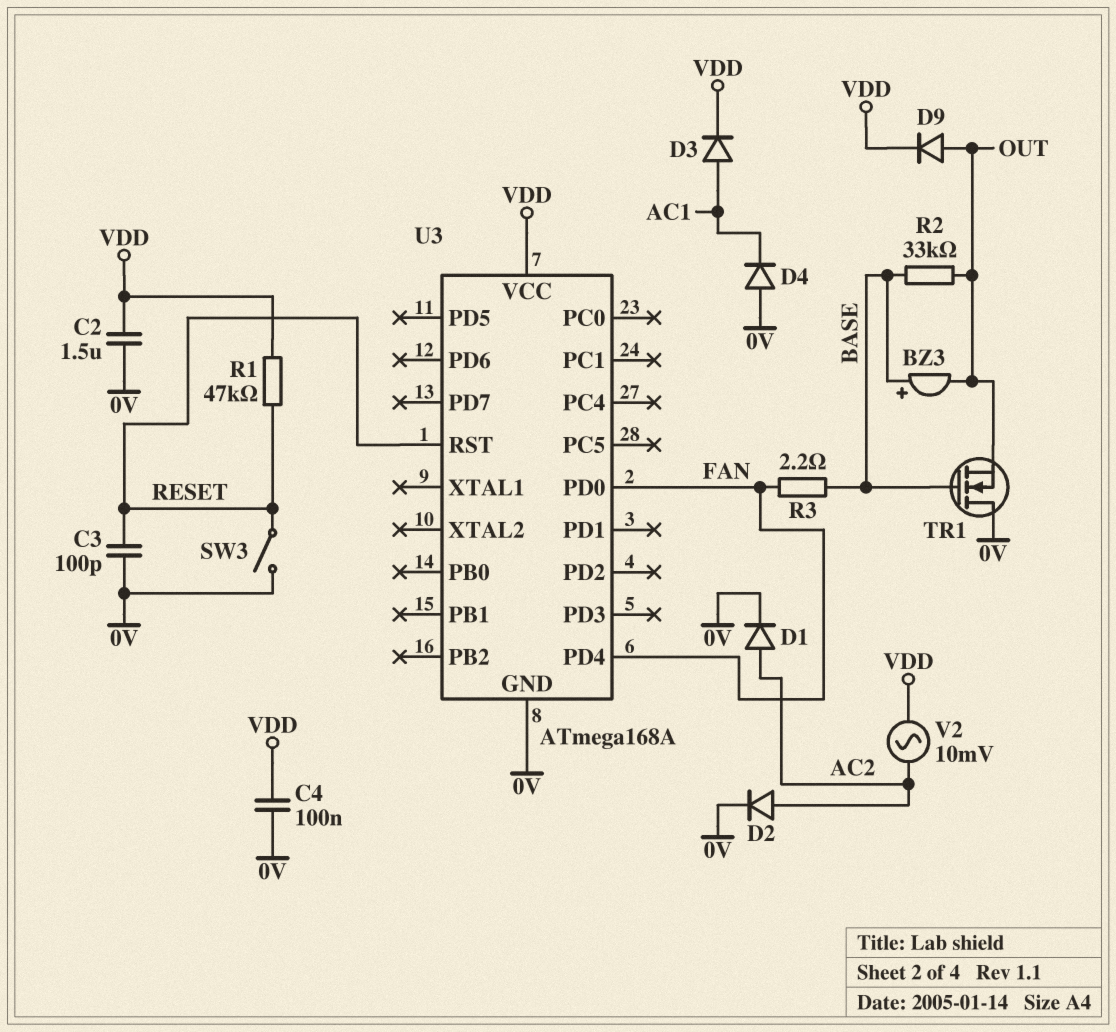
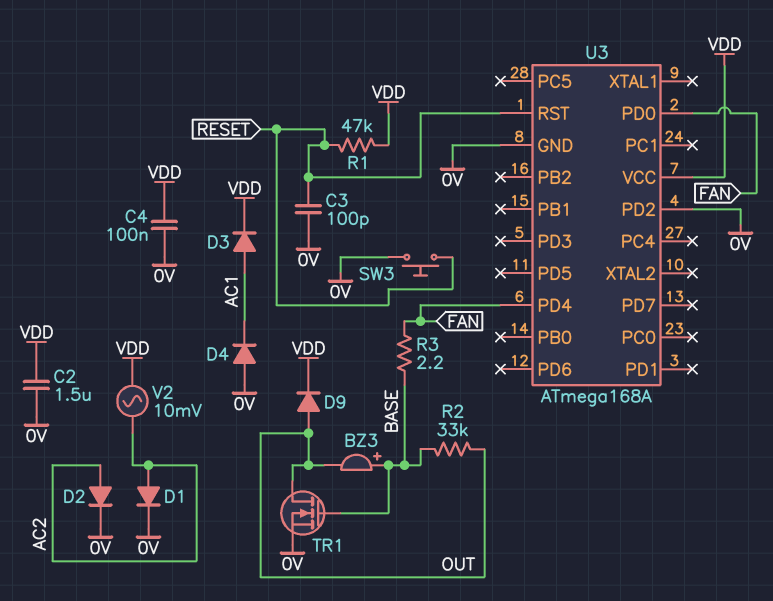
SW3: switch (0V, RESET) -> button (0V, RESET)
TR1: NMOS (G BASE, D 0V, S OUT) -> NMOS (G BASE, D OUT, S 0V)
U3 pin PD2: none -> 0V

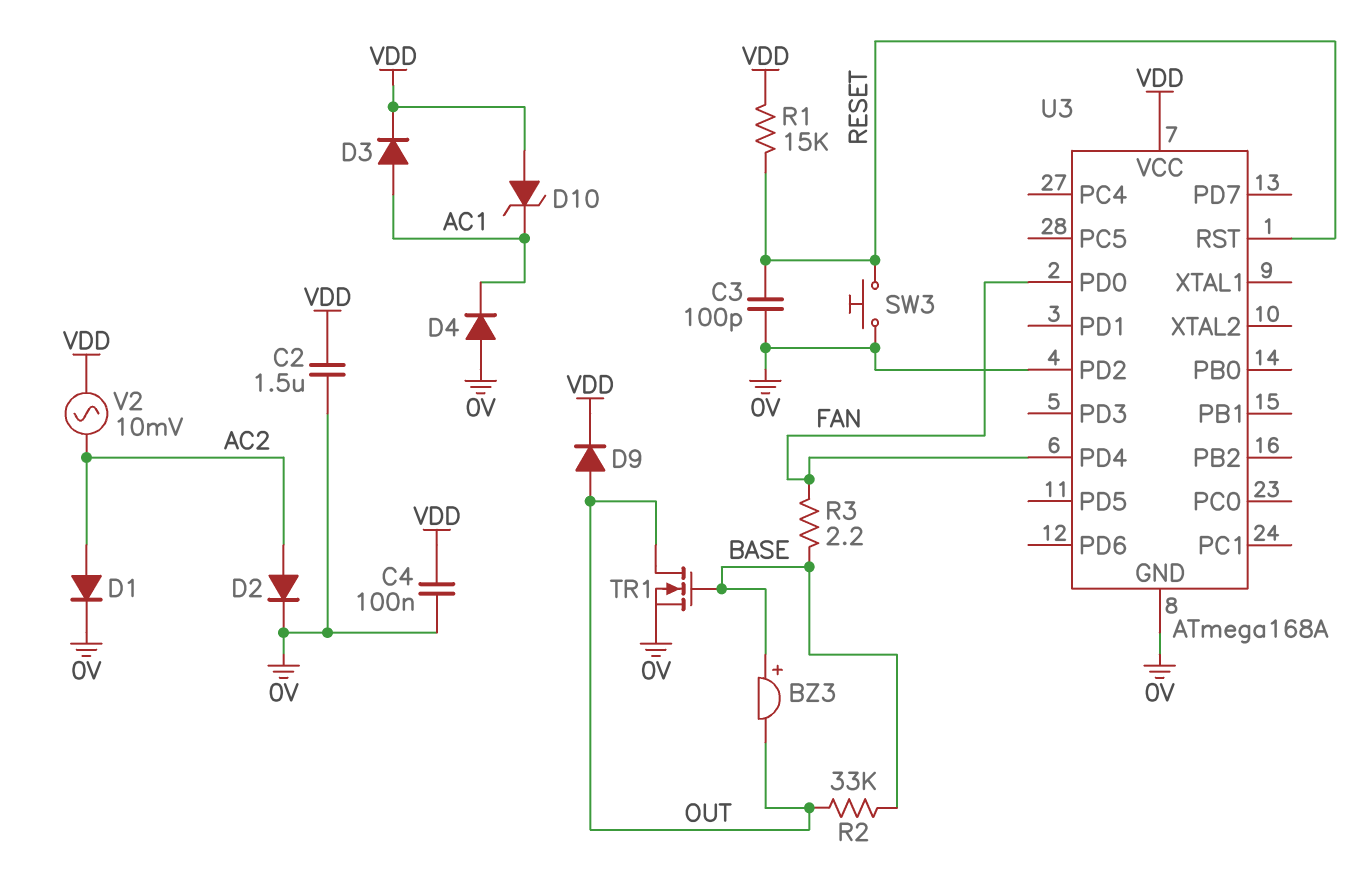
D10: none -> zener (A VDD, K AC1)
R1: 47k (RESET, VDD) -> 15k (RESET, VDD)

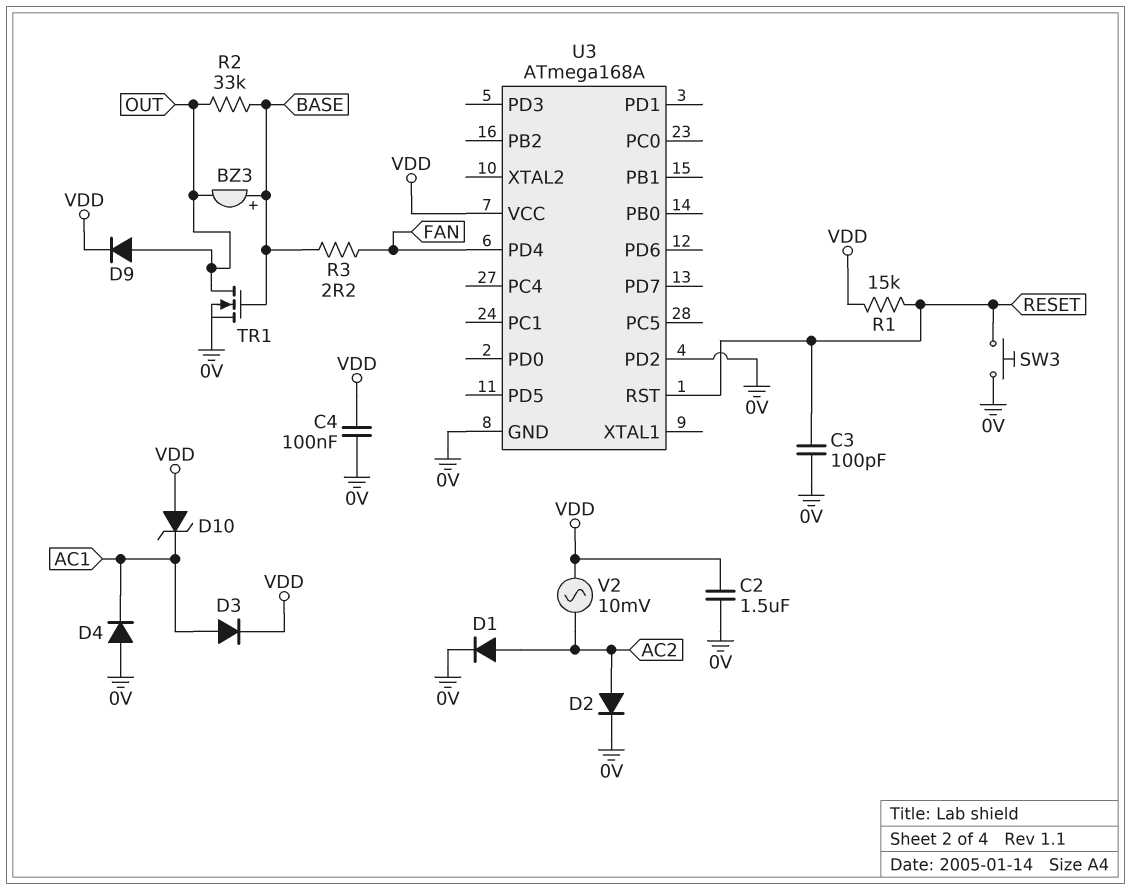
U3 pin PD0: FAN -> none

